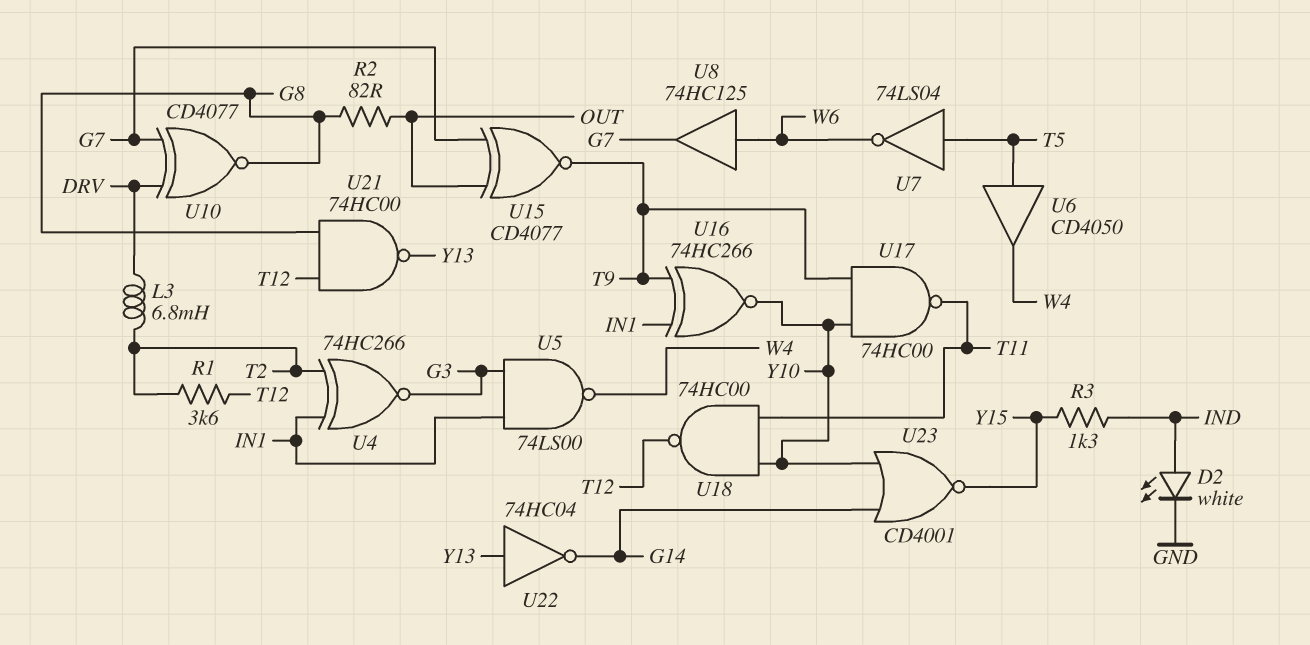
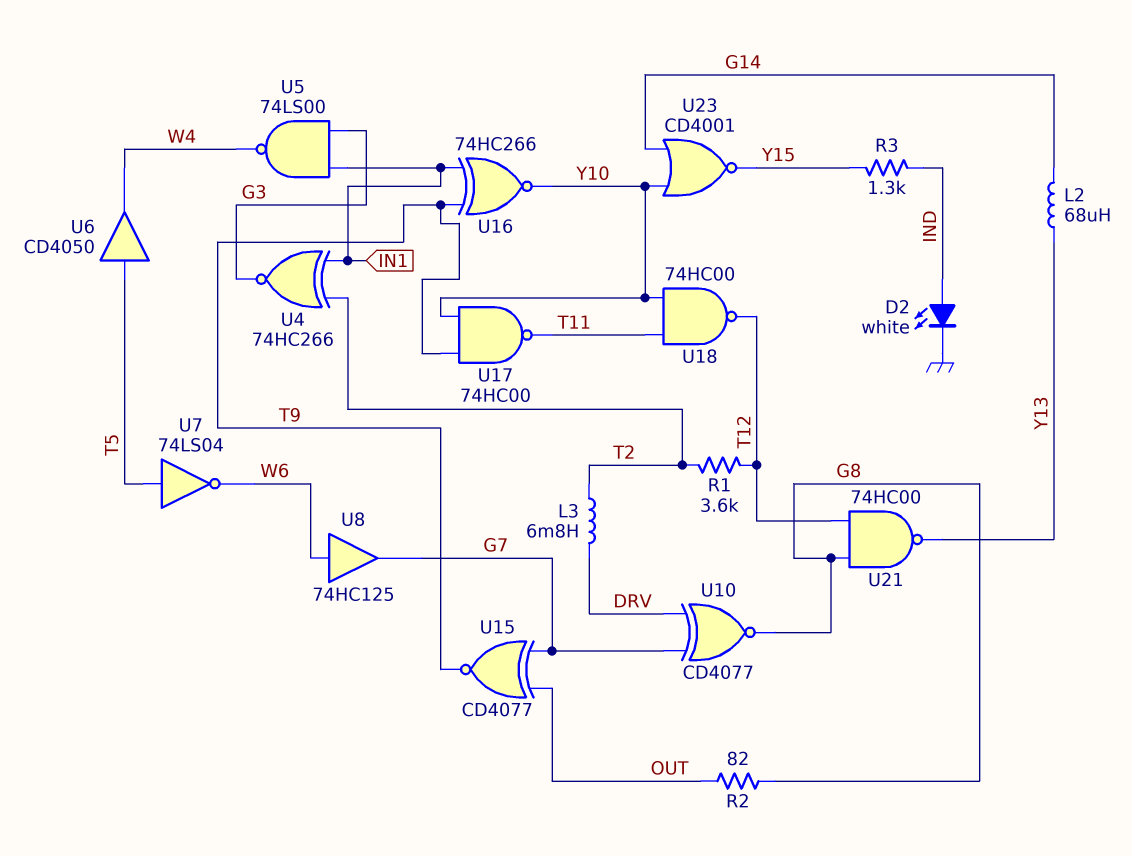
L2: none -> 68uH (G14, Y13)
U22: NOT 74HC04 (in Y13, out G14) -> none

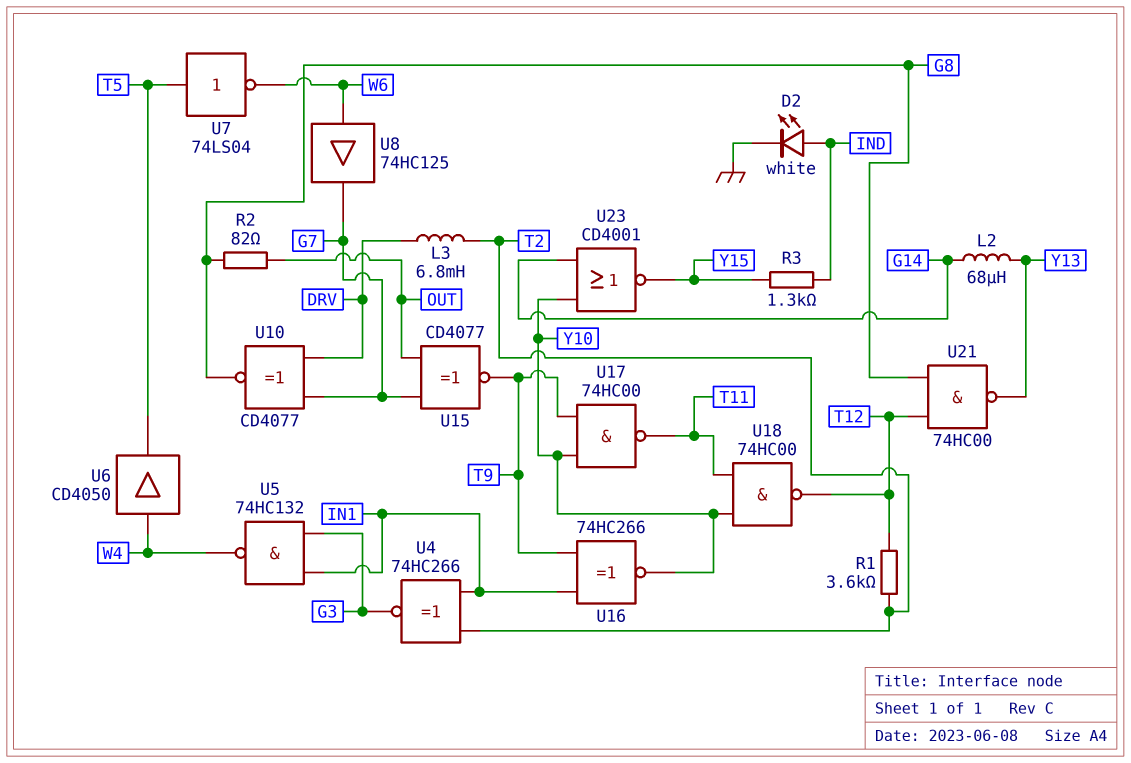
U5: NAND 74LS00 (in G3, in IN1, out W4) -> NAND 74HC132 (in G3, in IN1, out W4)
U6: buffer CD4050 (in T5, out W4) -> buffer CD4050 (in W4, out T5)

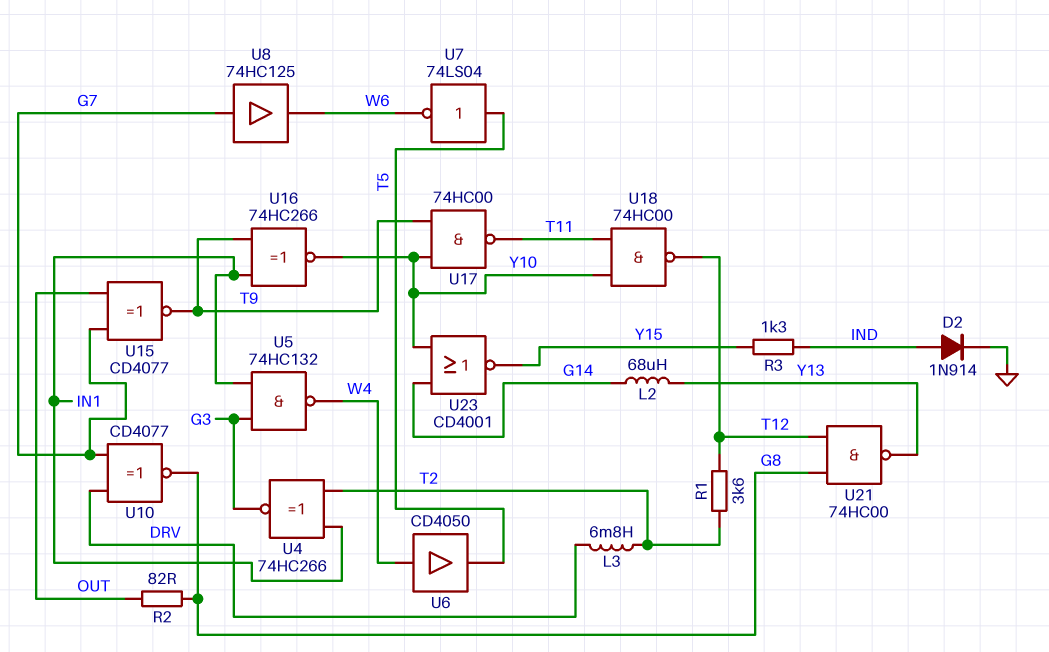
D2: LED white (A IND, K GND) -> diode 1N914 (A IND, K GND)
U8: buffer 74HC125 (in W6, out G7) -> buffer 74HC125 (in G7, out W6)

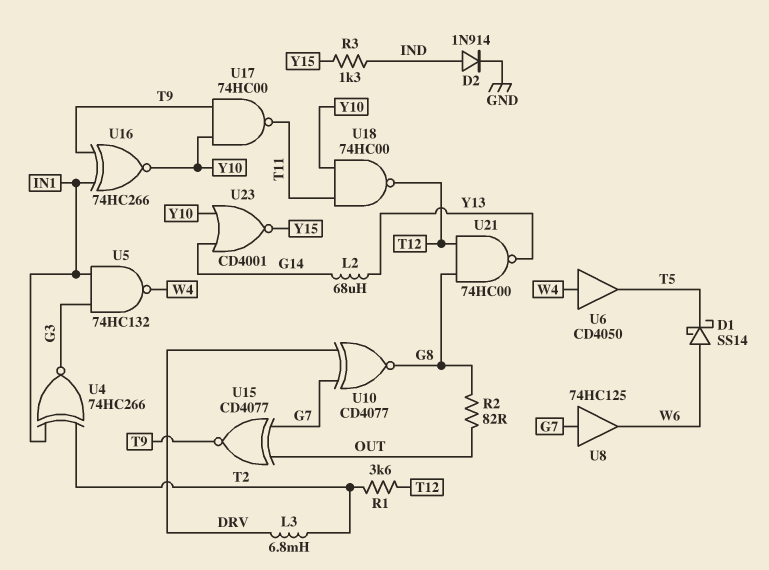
D1: none -> schottky SS14 (A W6, K T5)
U7: NOT 74LS04 (in T5, out W6) -> none

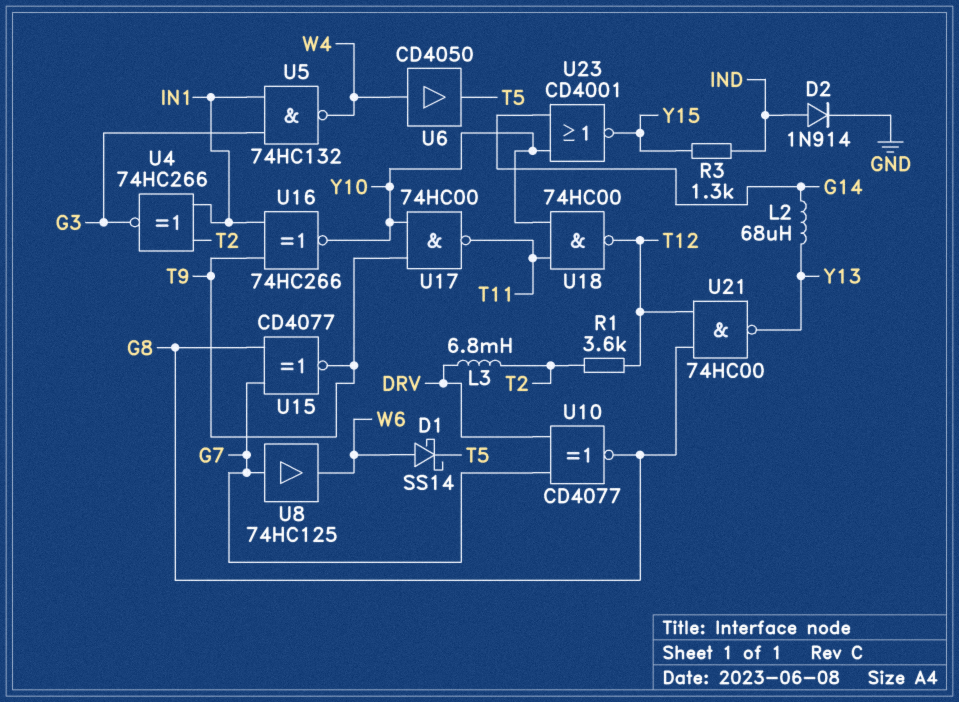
R2: 82 (G8, OUT) -> none
U15: XNOR CD4077 (in G7, in OUT, out T9) -> XNOR CD4077 (in G7, in G8, out T9)

